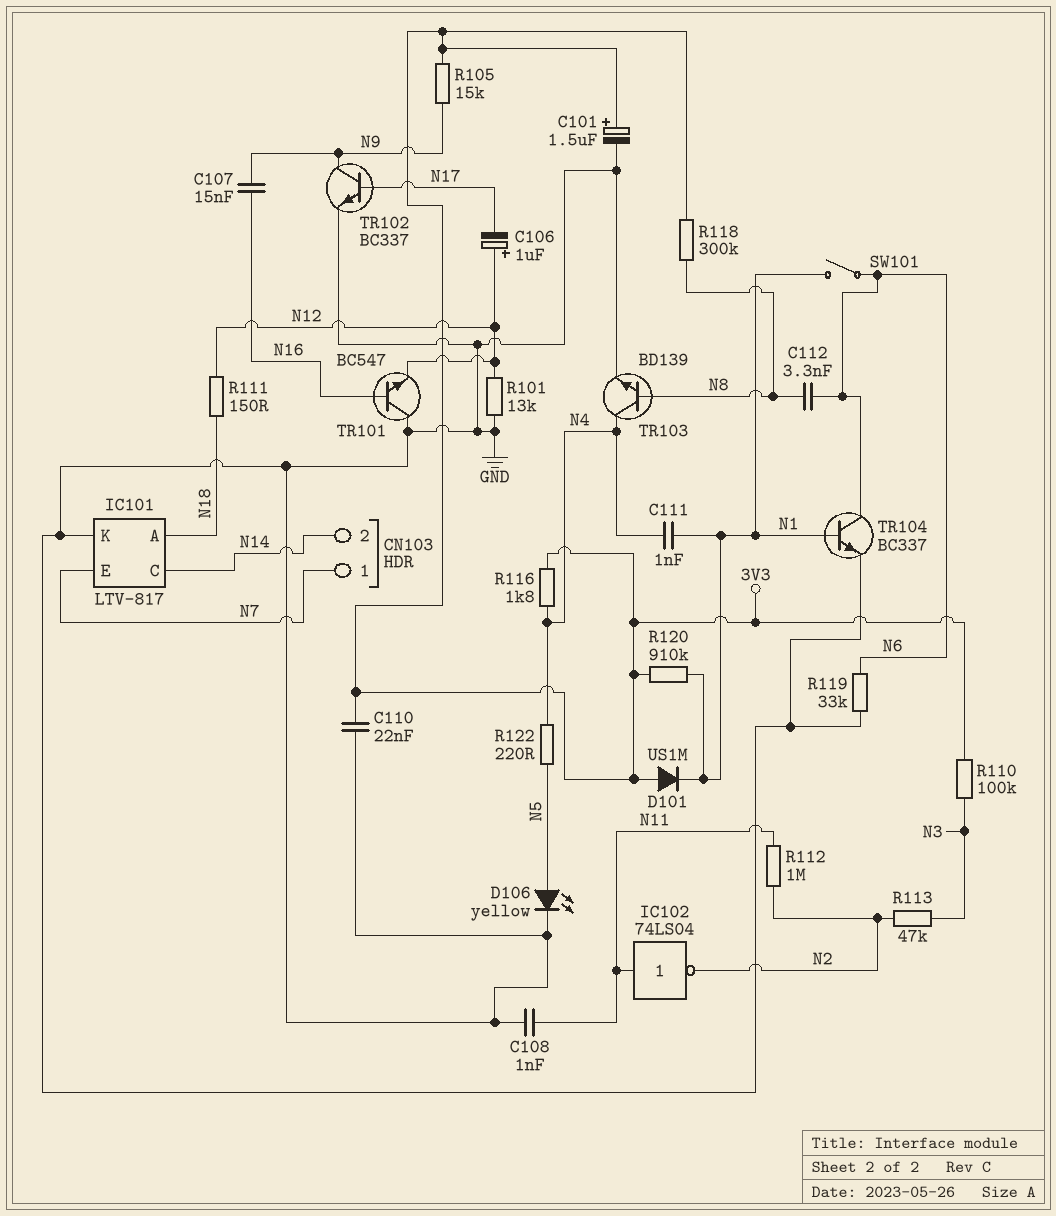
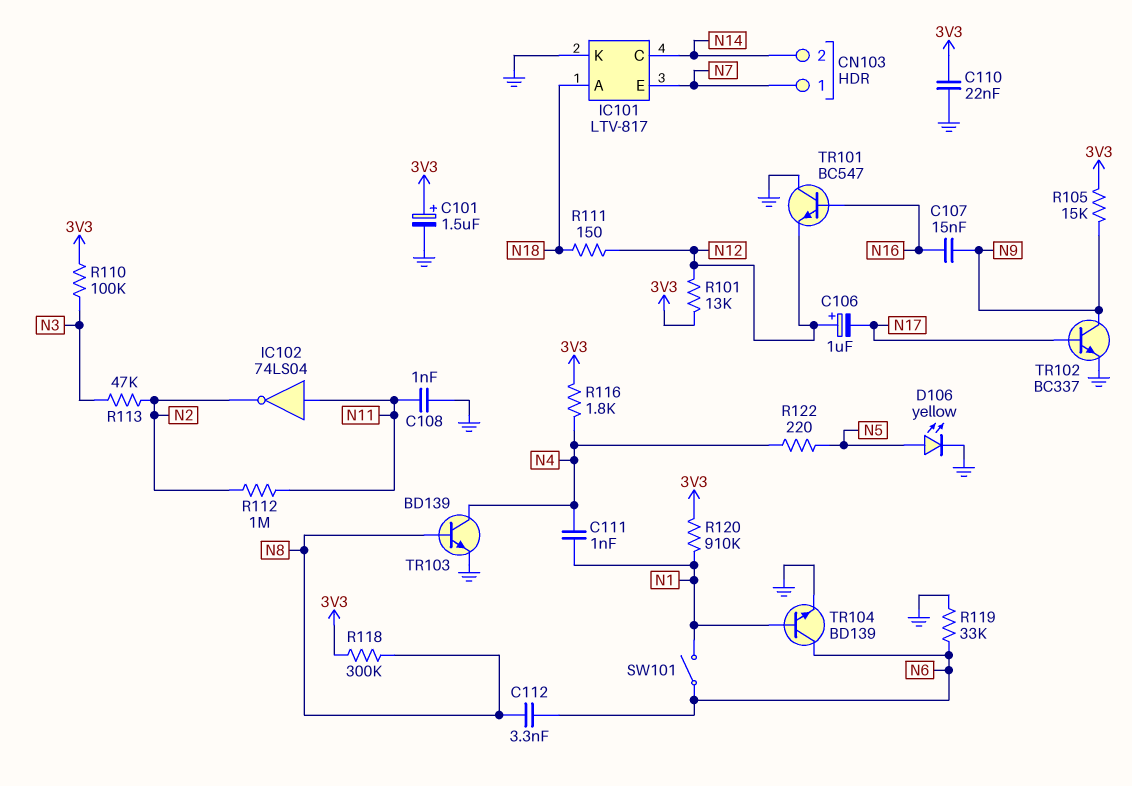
D101: diode US1M (A 3V3, K N1) -> none
R101: 13k (GND, N12) -> 13k (3V3, N12)
TR104: NPN BC337 (B N1, C N6, E GND) -> NPN BD139 (B N1, C N6, E GND)

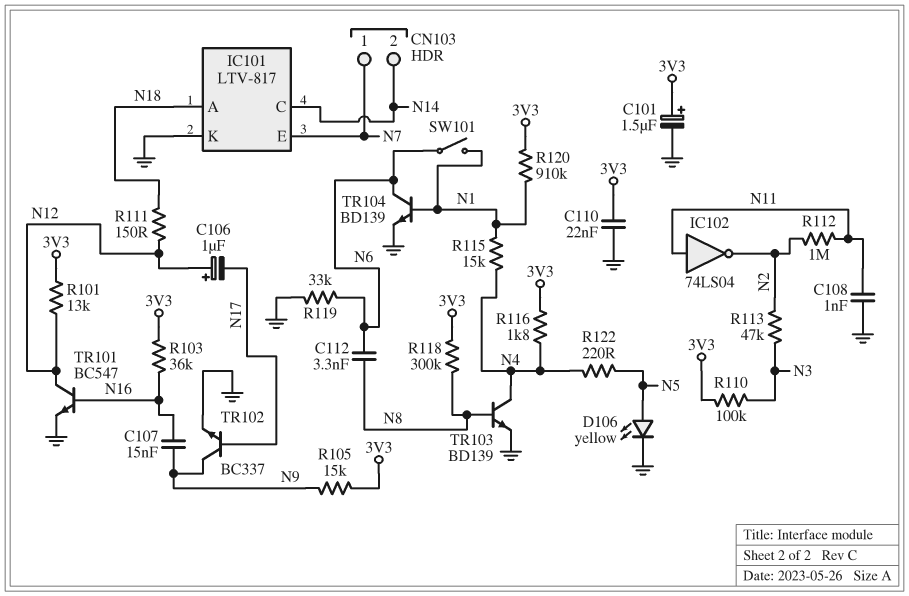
C111: 1nF (N1, N4) -> none
R103: none -> 36k (3V3, N16)
R115: none -> 15k (N1, N4)
TR101: NPN BC547 (B N16, C GND, E N12) -> NPN BC547 (B N16, C N12, E GND)

